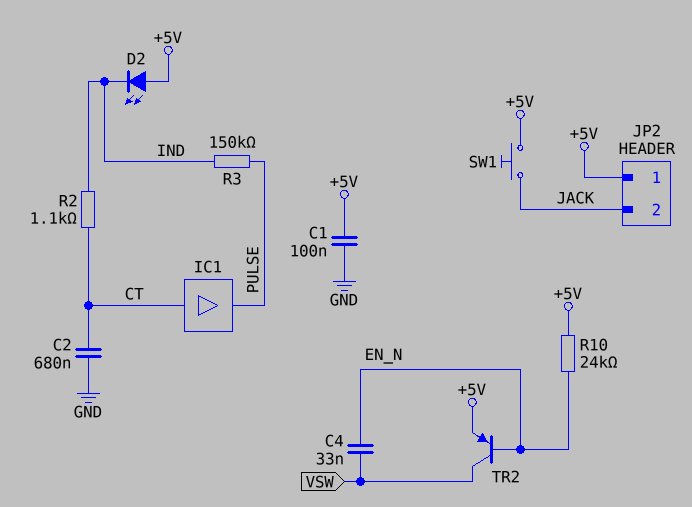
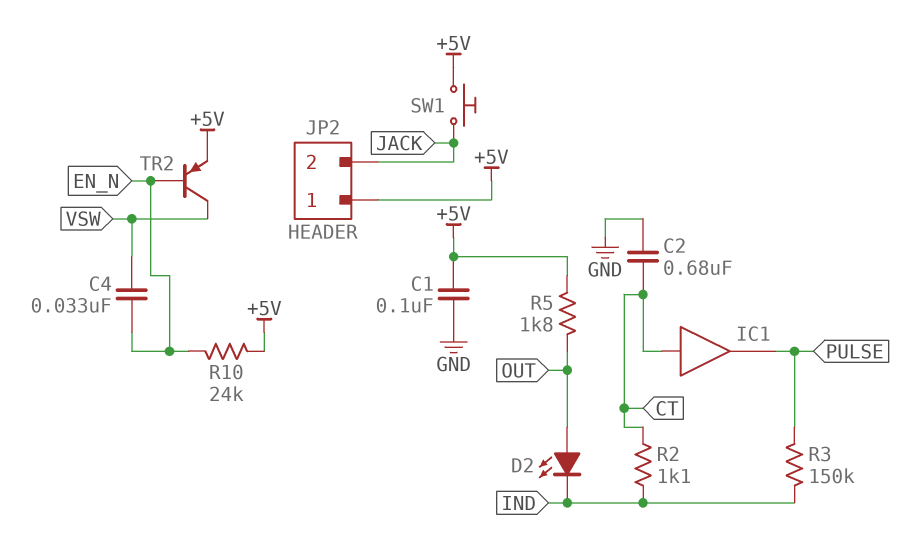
D2: LED (A +5V, K IND) -> LED (A OUT, K IND)
R5: none -> 1.8k (+5V, OUT)

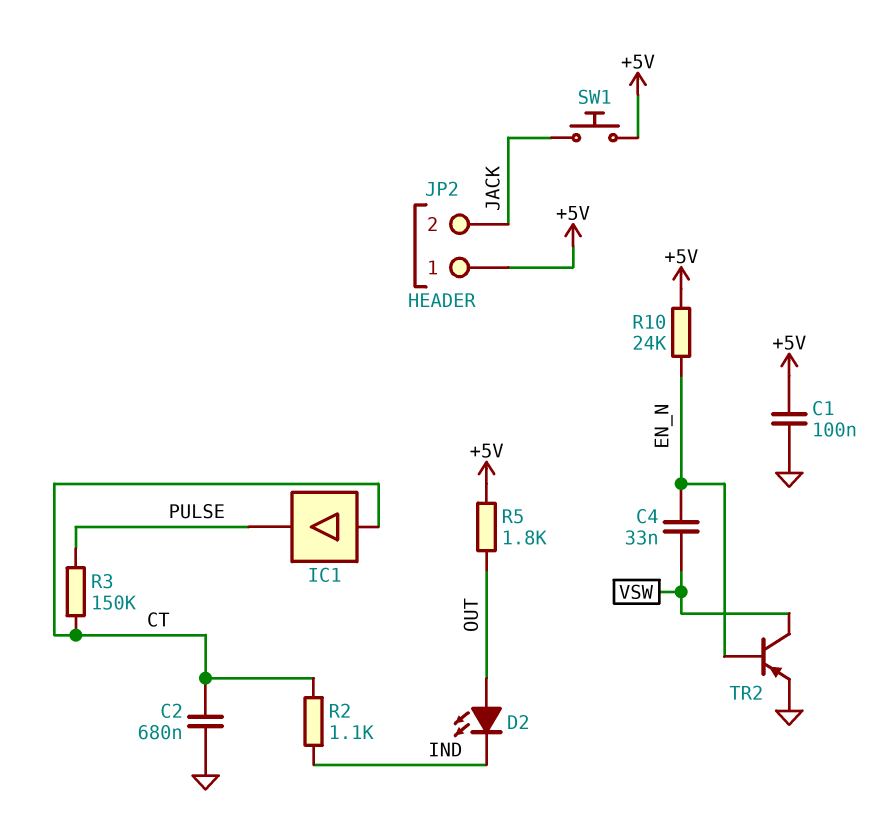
R3: 150k (IND, PULSE) -> 150k (CT, PULSE)
TR2: PNP (B EN_N, C VSW, E +5V) -> PNP (B EN_N, C VSW, E GND)

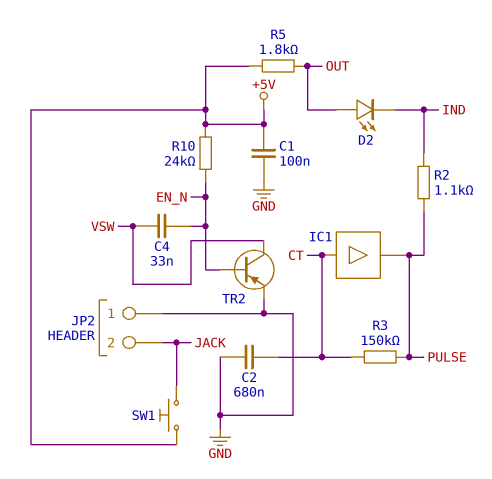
JP2 pin 1: +5V -> GND
R2: 1.1k (CT, IND) -> 1.1k (IND, PULSE)

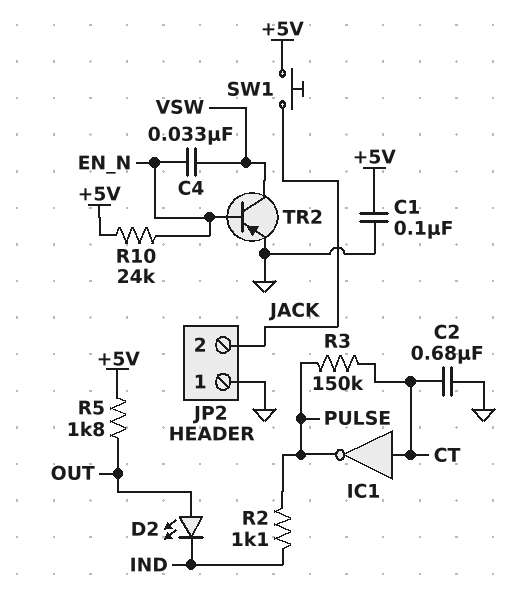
IC1: buffer (in CT, out PULSE) -> NOT (in CT, out PULSE)

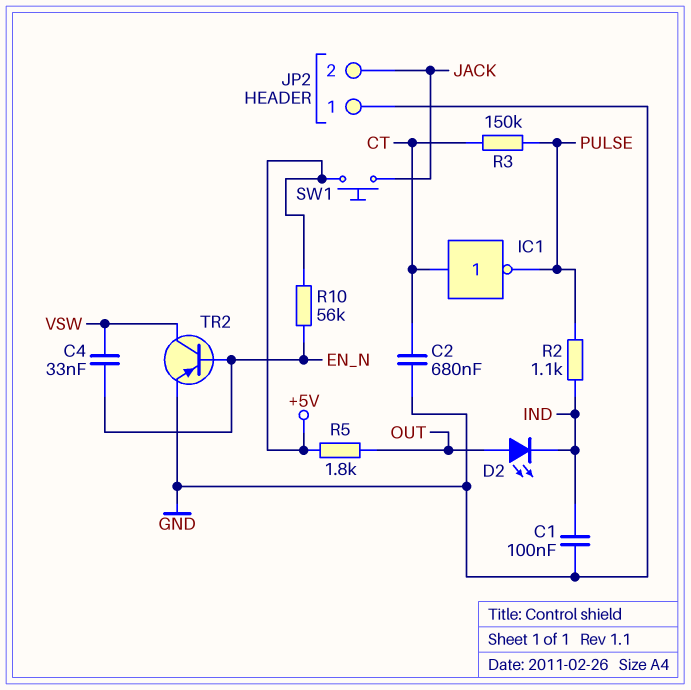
C1: 100nF (+5V, GND) -> 100nF (GND, IND)
R10: 24k (+5V, EN_N) -> 56k (+5V, EN_N)

